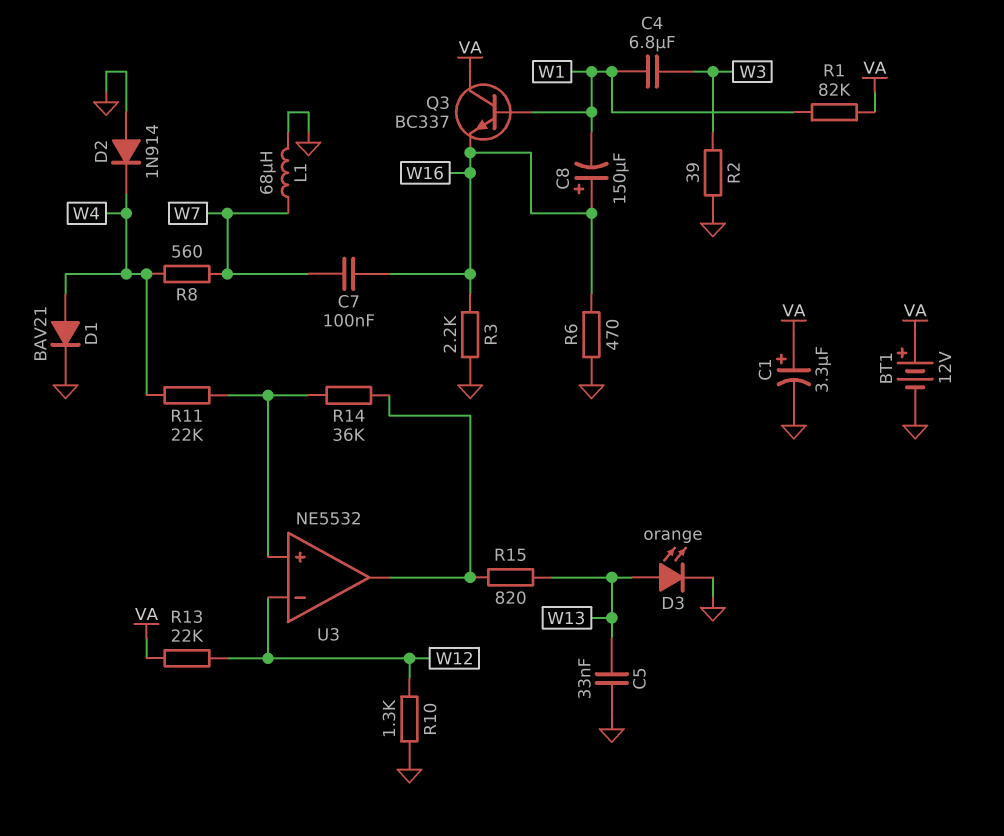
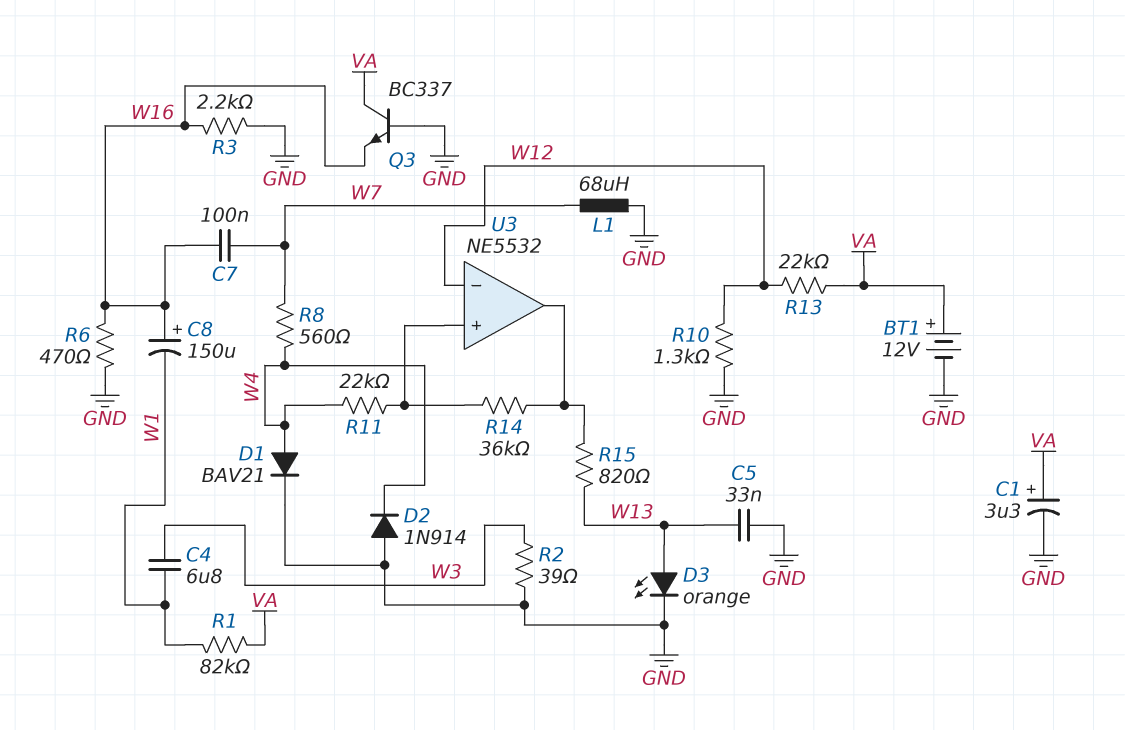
Q3: NPN BC337 (B W1, C VA, E W16) -> NPN BC337 (B GND, C VA, E W16)

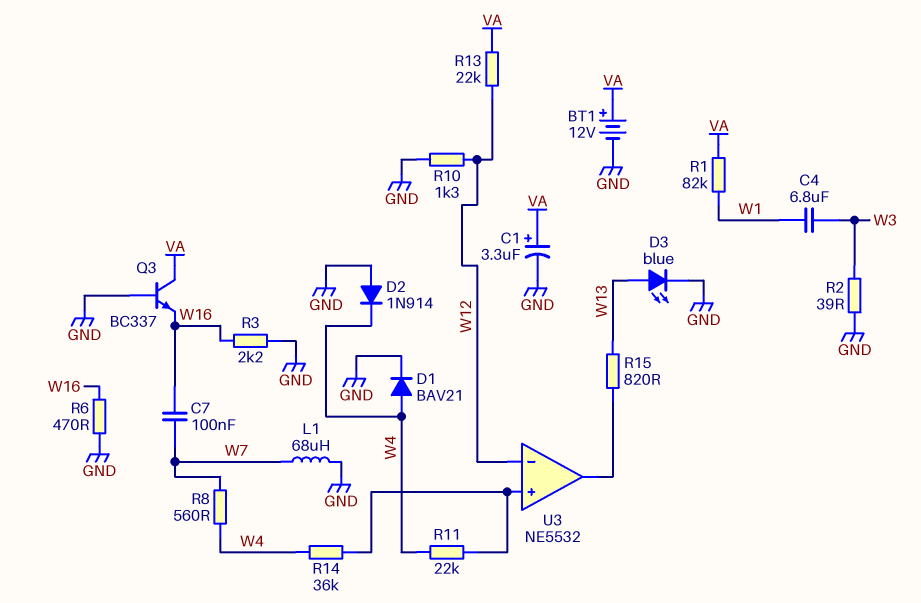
C5: 33nF (GND, W13) -> none
C8: 150uF (plus W16, minus W1) -> none
D3: LED orange (A W13, K GND) -> LED blue (A W13, K GND)
R14: 36k (U3/in+, U3/out) -> 36k (U3/in+, W4)

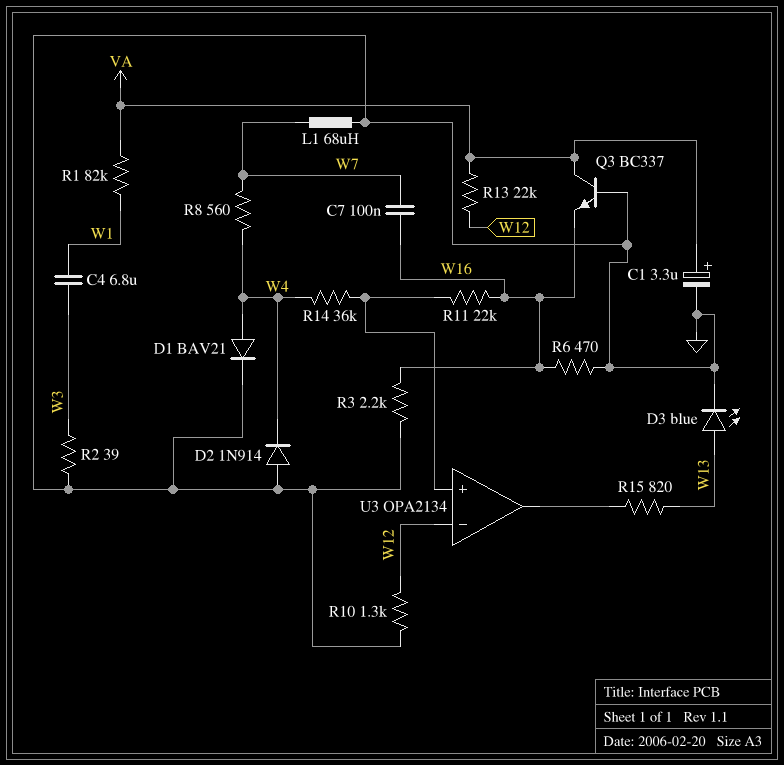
BT1: 12V (plus VA, minus GND) -> none
R11: 22k (U3/in+, W4) -> 22k (U3/in+, W16)
U3: NE5532 -> OPA2134

